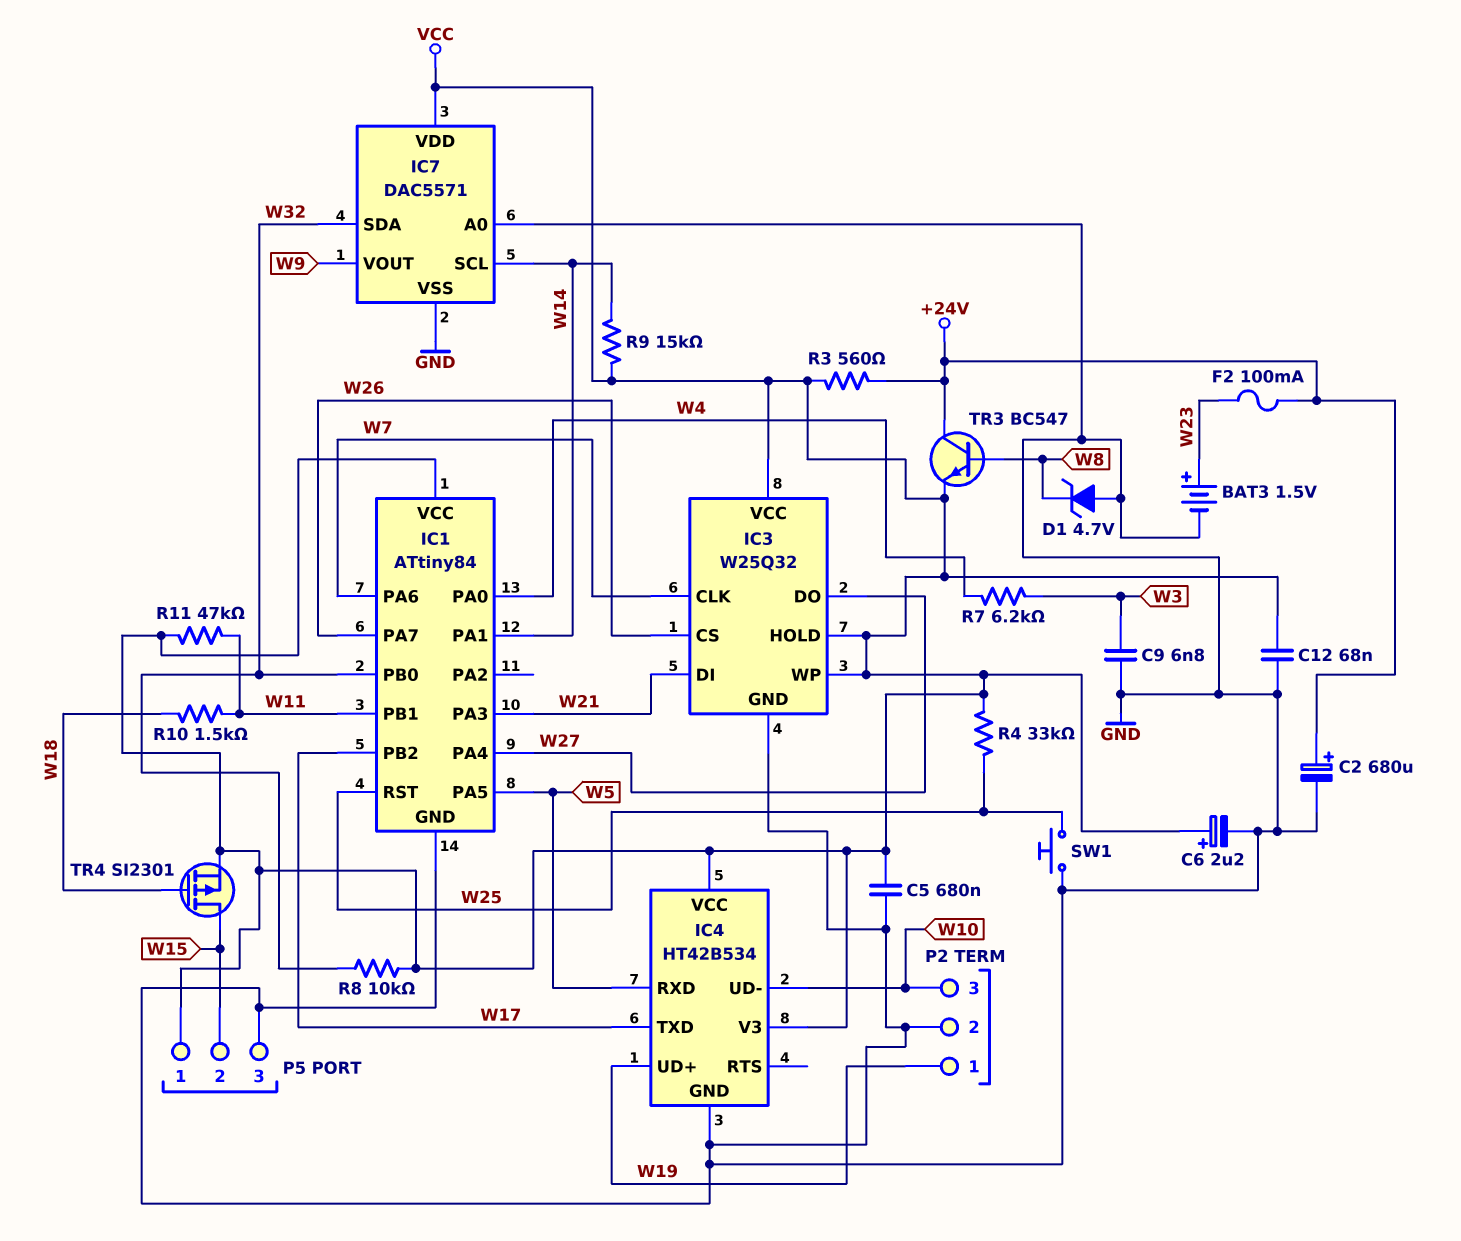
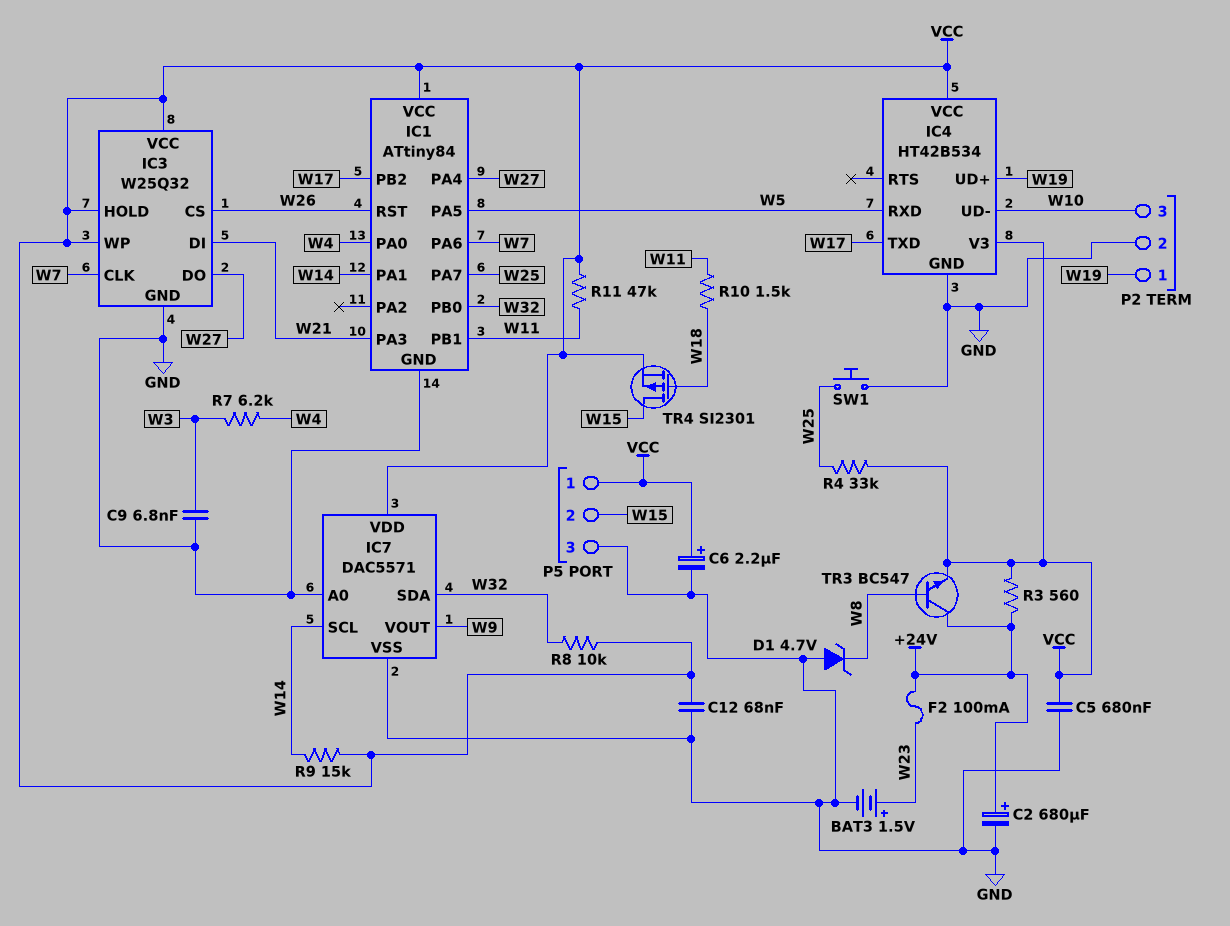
IC1 pin PA7: W26 -> W25
IC1 pin RST: W25 -> W26

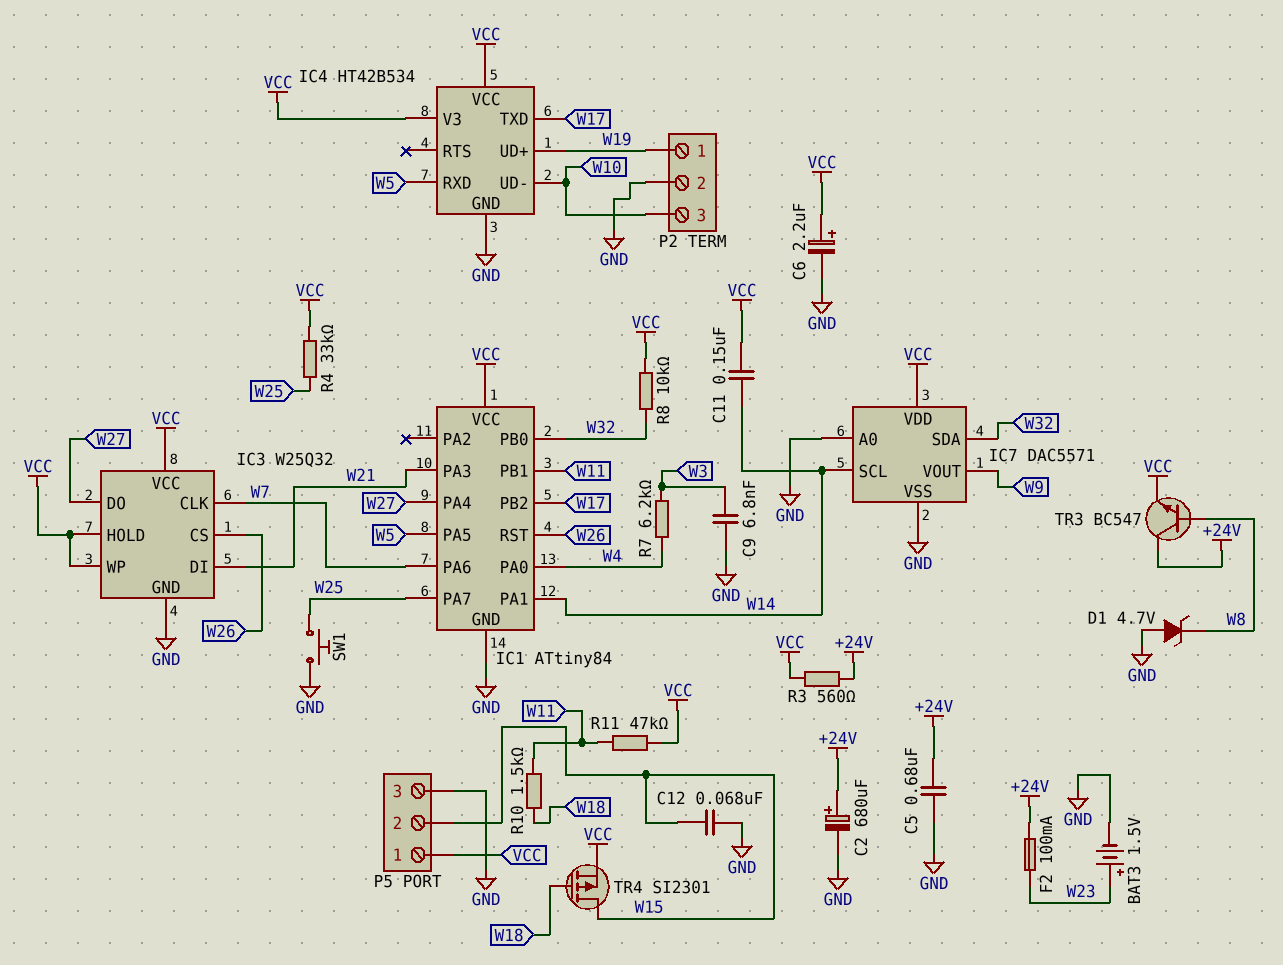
C5: 680nF (GND, VCC) -> 680nF (+24V, GND)
C11: none -> 150nF (VCC, W14)
C12: 68nF (GND, VCC) -> 68nF (GND, W15)
R9: 15k (VCC, W14) -> none

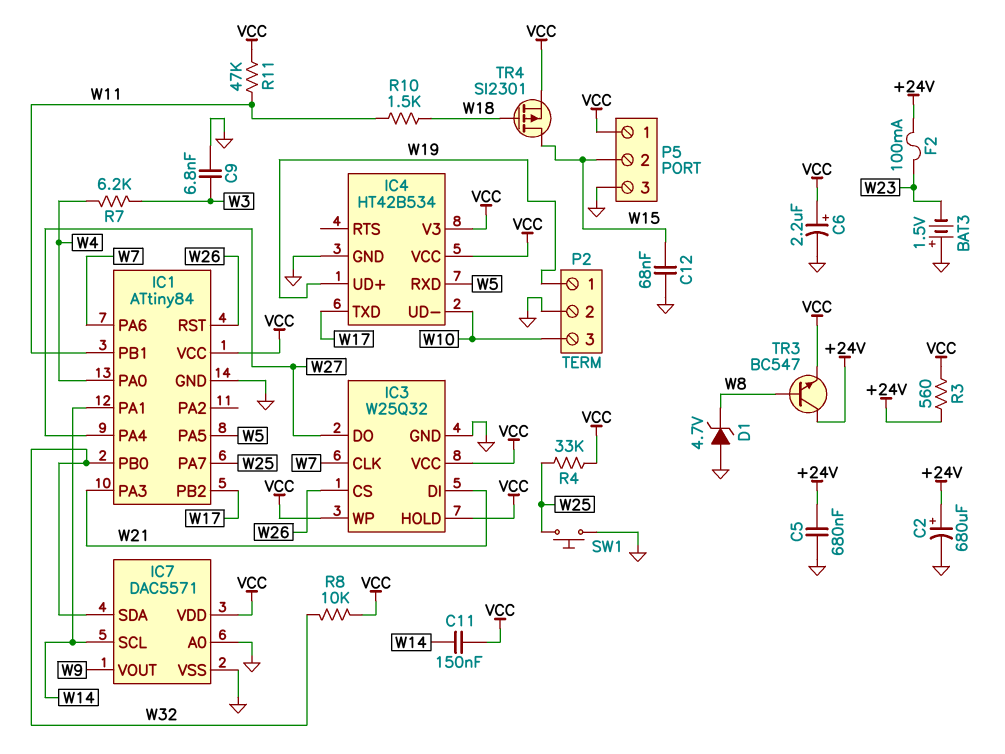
BAT3: 1.5V (plus W23, minus GND) -> 1.5V (plus GND, minus W23)

